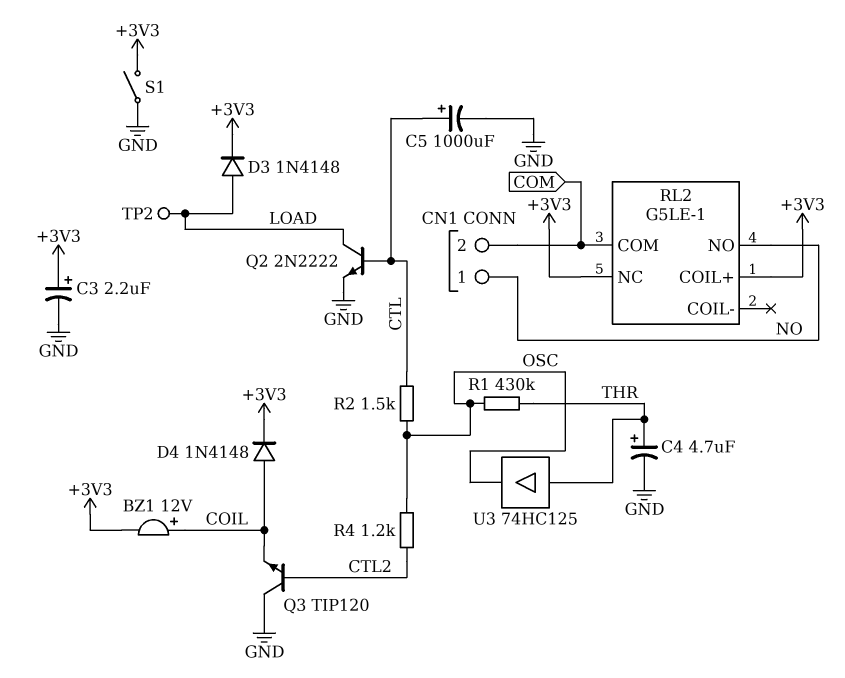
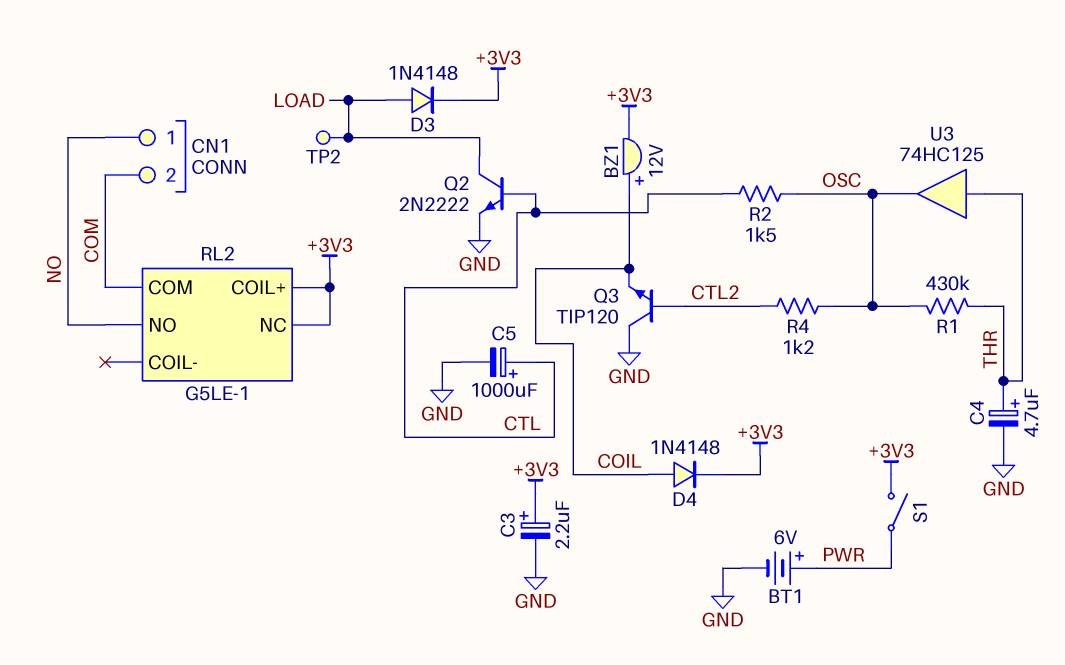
BT1: none -> 6V (plus PWR, minus GND)
S1: switch (+3V3, GND) -> switch (+3V3, PWR)

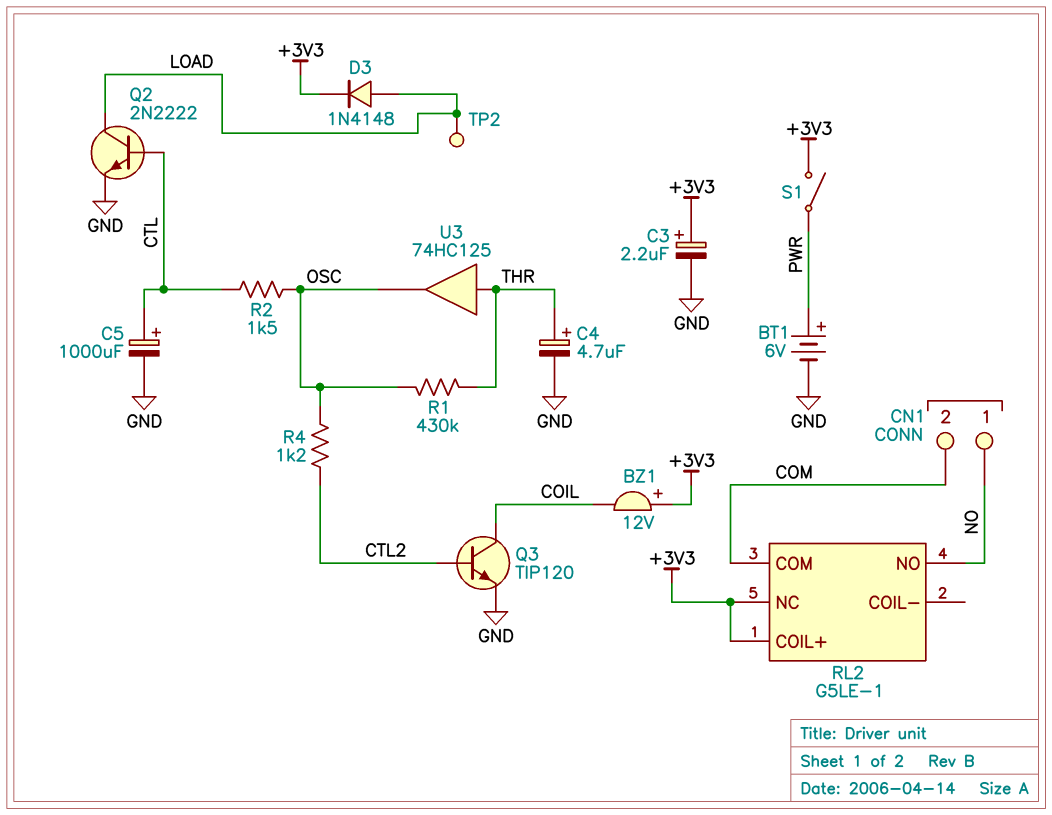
BZ1: buzzer 12V (plus COIL, minus +3V3) -> buzzer 12V (plus +3V3, minus COIL)
D4: diode 1N4148 (A COIL, K +3V3) -> none
Q3: NPN TIP120 (B CTL2, C GND, E COIL) -> NPN TIP120 (B CTL2, C COIL, E GND)

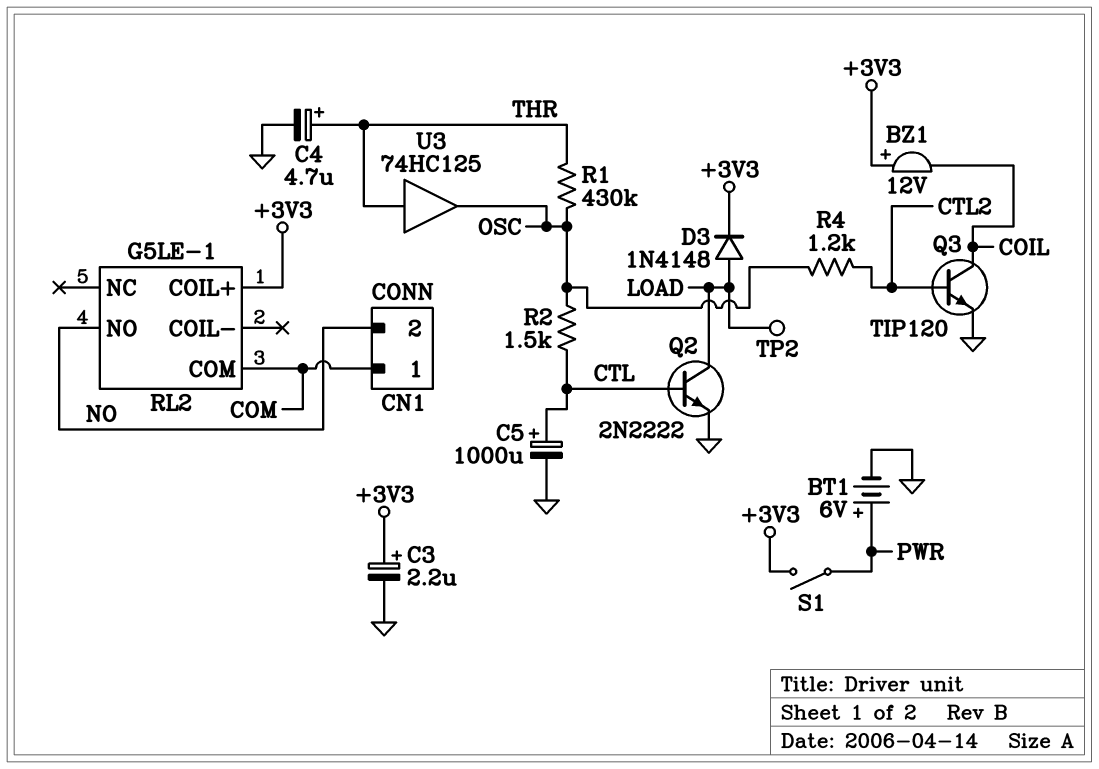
CN1 pin 1: NO -> COM
CN1 pin 2: COM -> NO
RL2 pin NC: +3V3 -> none

